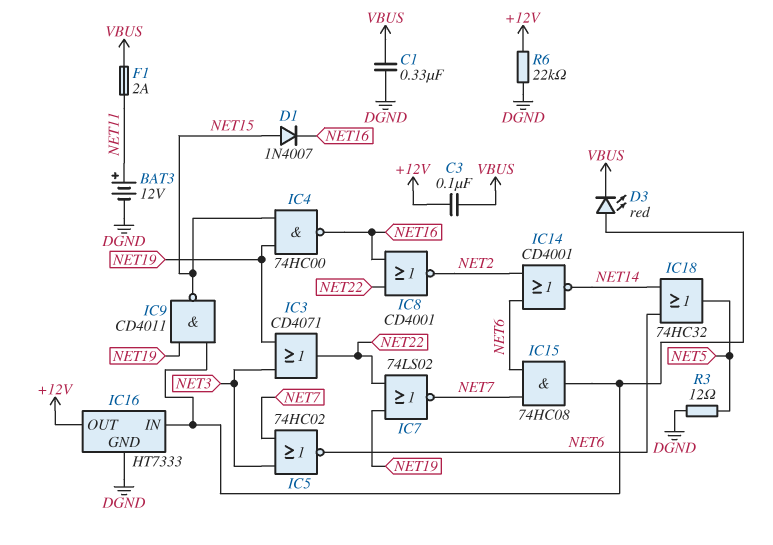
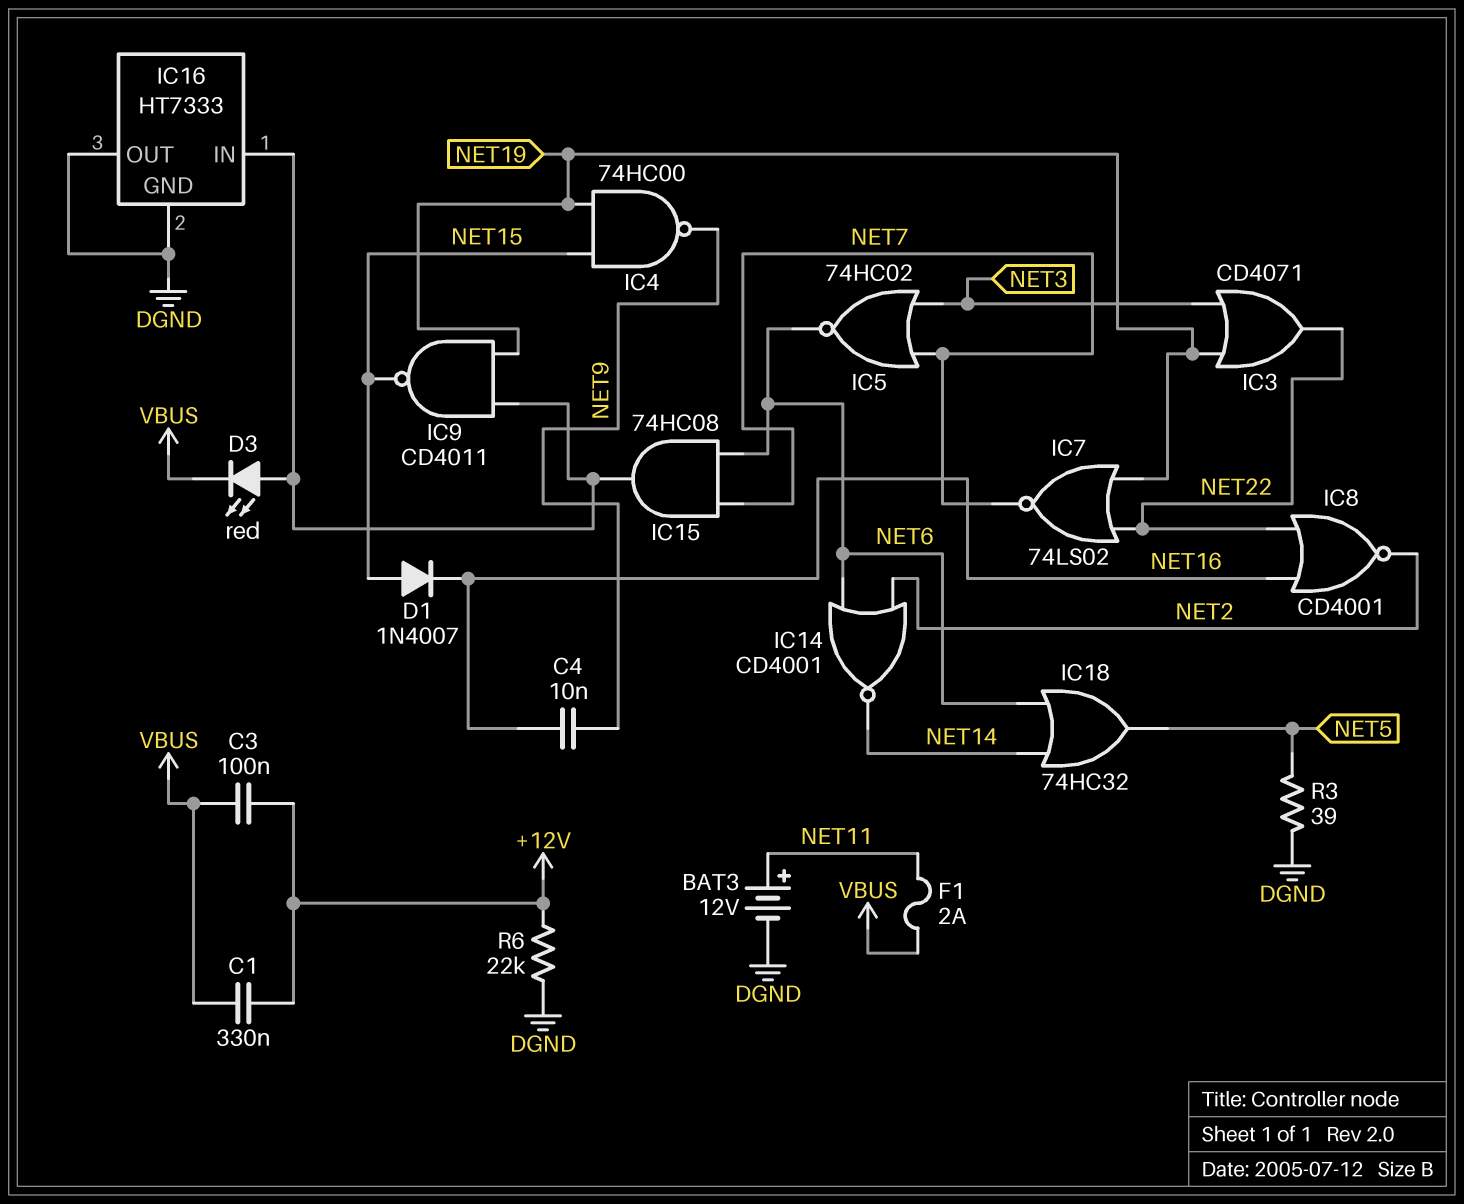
C1: 330nF (DGND, VBUS) -> 330nF (+12V, VBUS)
C4: none -> 10nF (NET9, NET16)
IC4: NAND 74HC00 (in NET15, in NET19, out NET16) -> NAND 74HC00 (in NET15, in NET19, out NET9)
IC16 pin OUT: +12V -> DGND
R3: 12 (DGND, NET5) -> 39 (DGND, NET5)

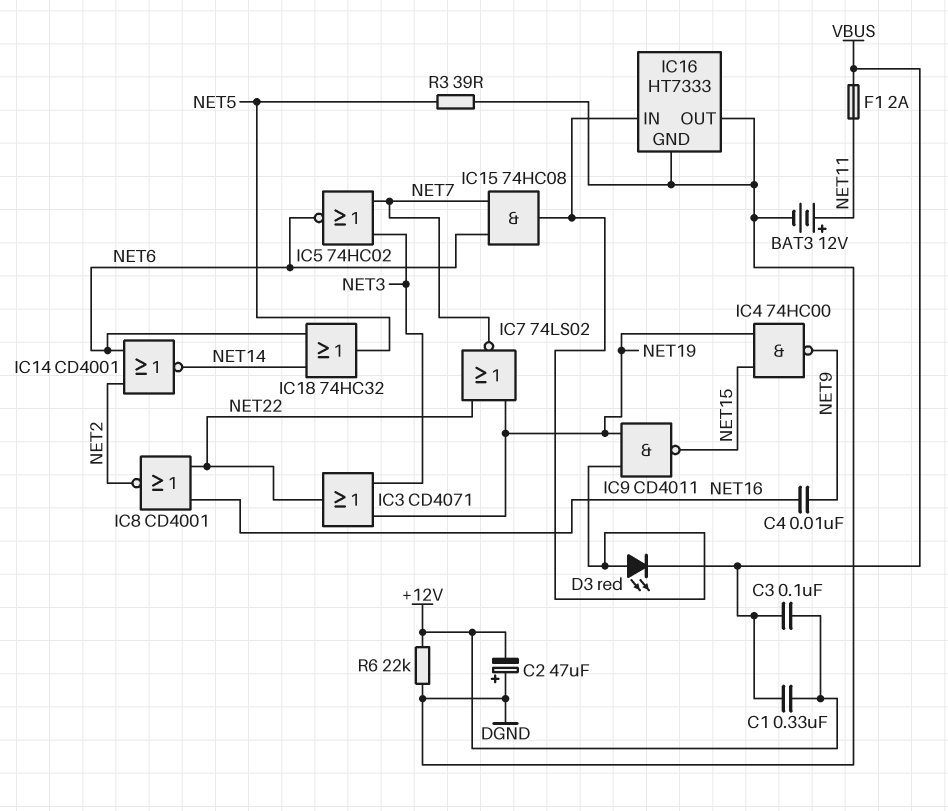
C2: none -> 47uF (plus DGND, minus +12V)
D1: diode 1N4007 (A NET15, K NET16) -> none

